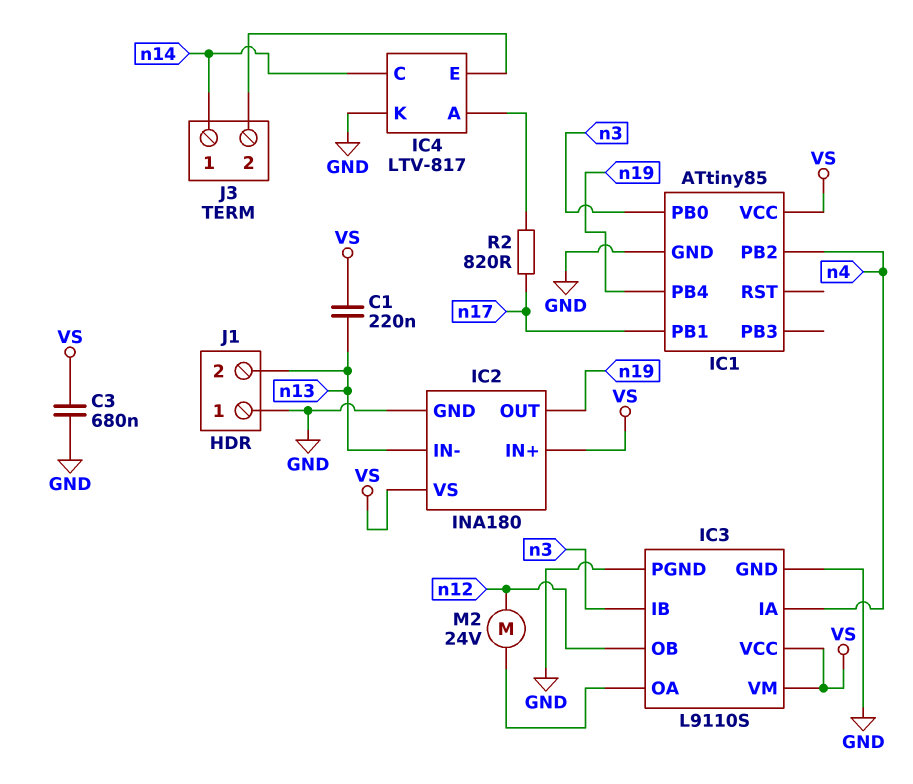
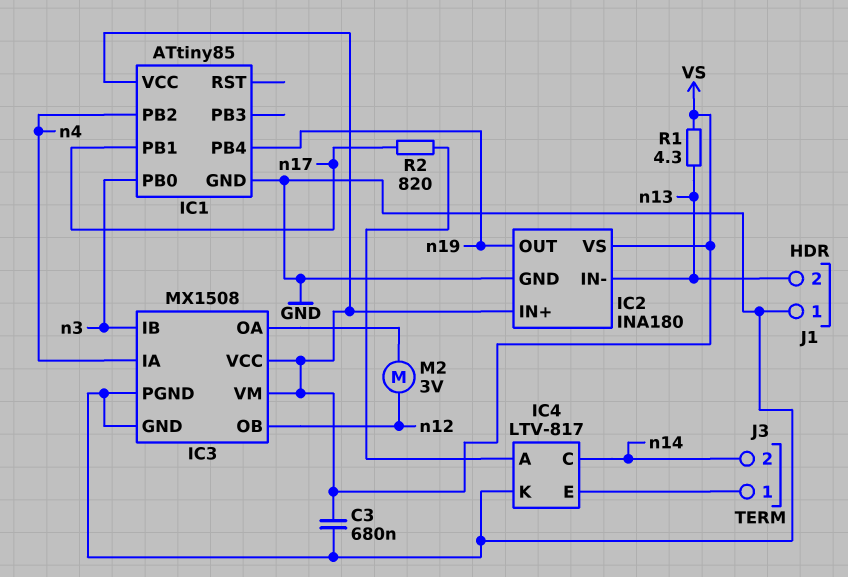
C1: 220nF (VS, n13) -> none
IC3: L9110S -> MX1508
J3 pin 1: n14 -> IC4/E
J3 pin 2: IC4/E -> n14
M2: motor 24V (IC3/OA, n12) -> motor 3V (IC3/OA, n12)
R1: none -> 4.3 (VS, n13)

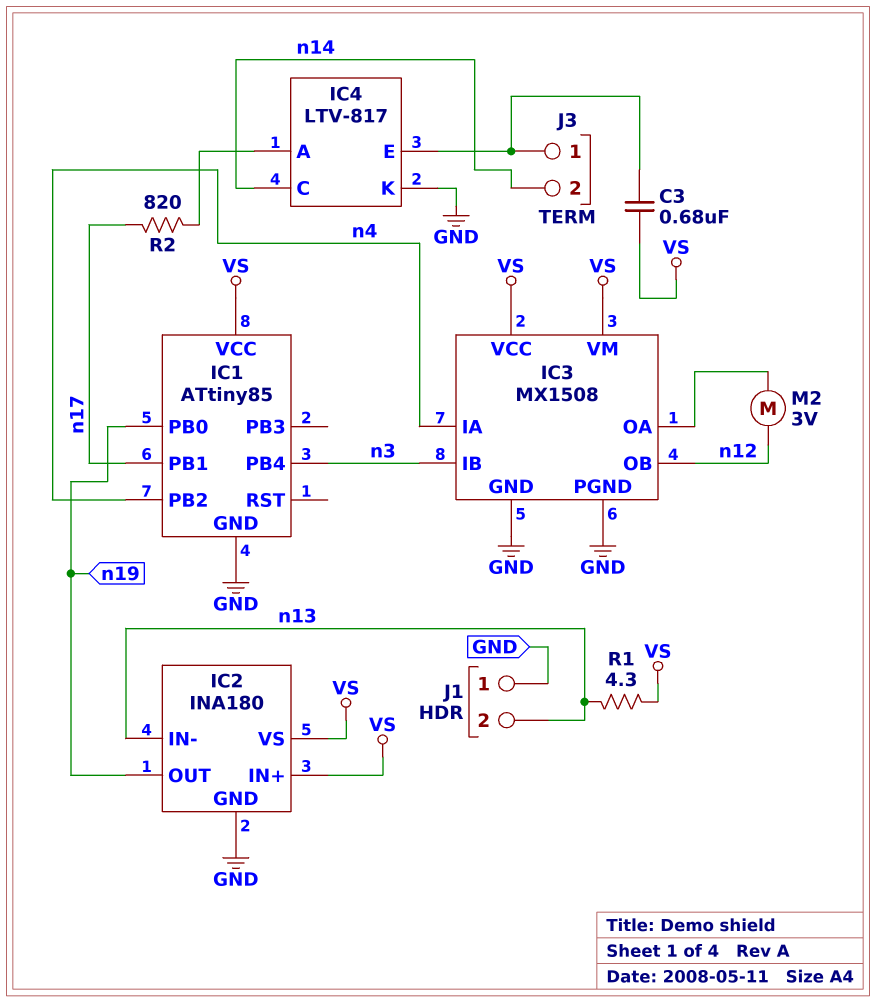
C3: 680nF (GND, VS) -> 680nF (IC4/E, VS)
IC1 pin PB0: n3 -> n19
IC1 pin PB4: n19 -> n3

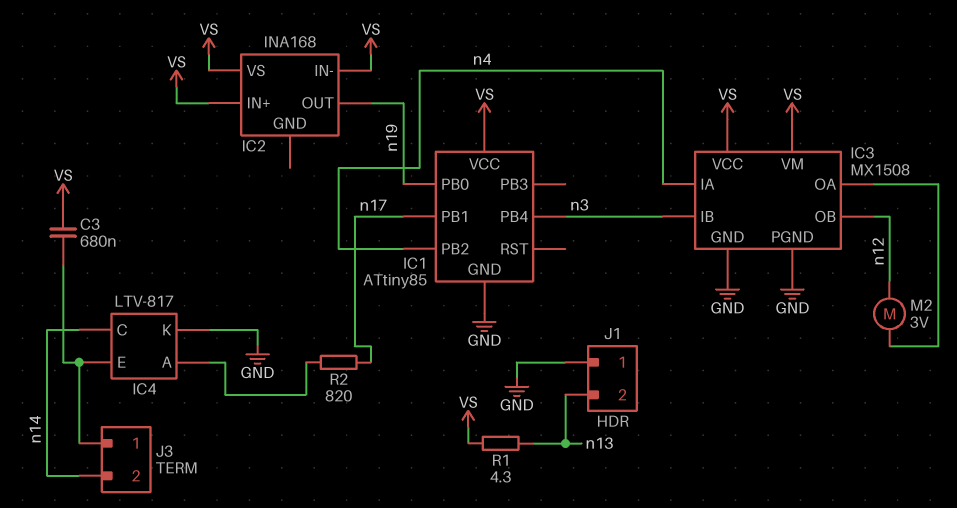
IC2: INA180 -> INA168
IC2 pin GND: GND -> none
IC2 pin IN-: n13 -> VS

